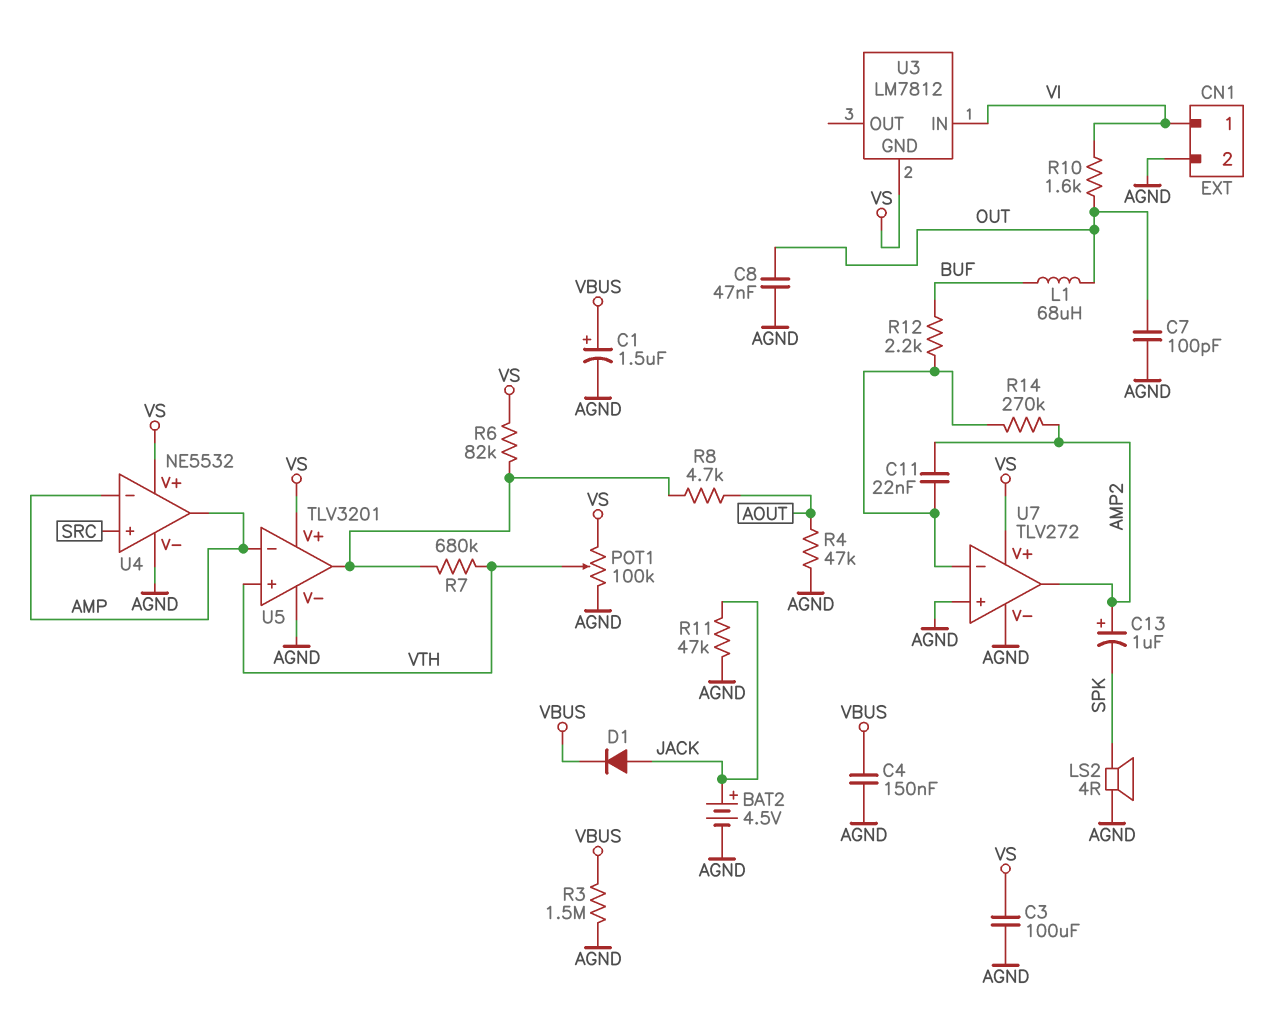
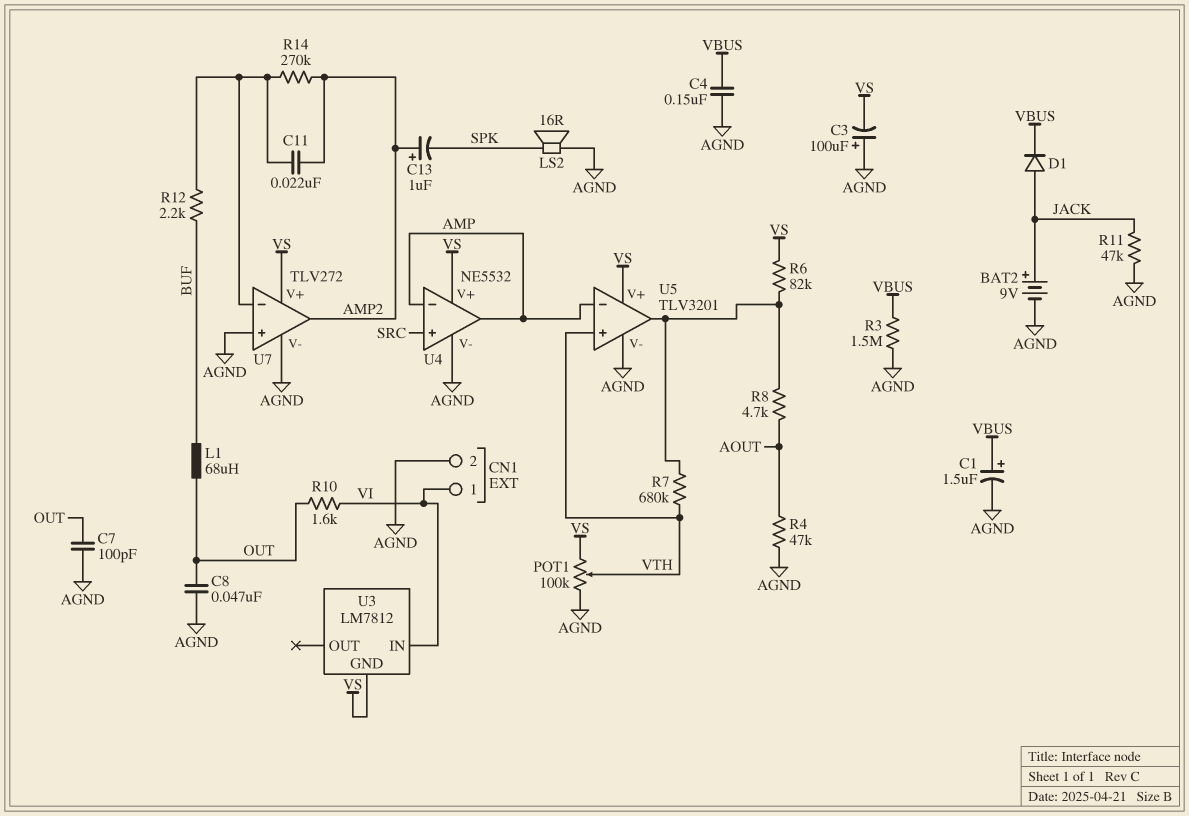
BAT2: 4.5V (plus JACK, minus AGND) -> 9V (plus JACK, minus AGND)
C3: 100uF (AGND, VS) -> 100uF (plus AGND, minus VS)
LS2: speaker 4R (AGND, SPK) -> speaker 16R (AGND, SPK)

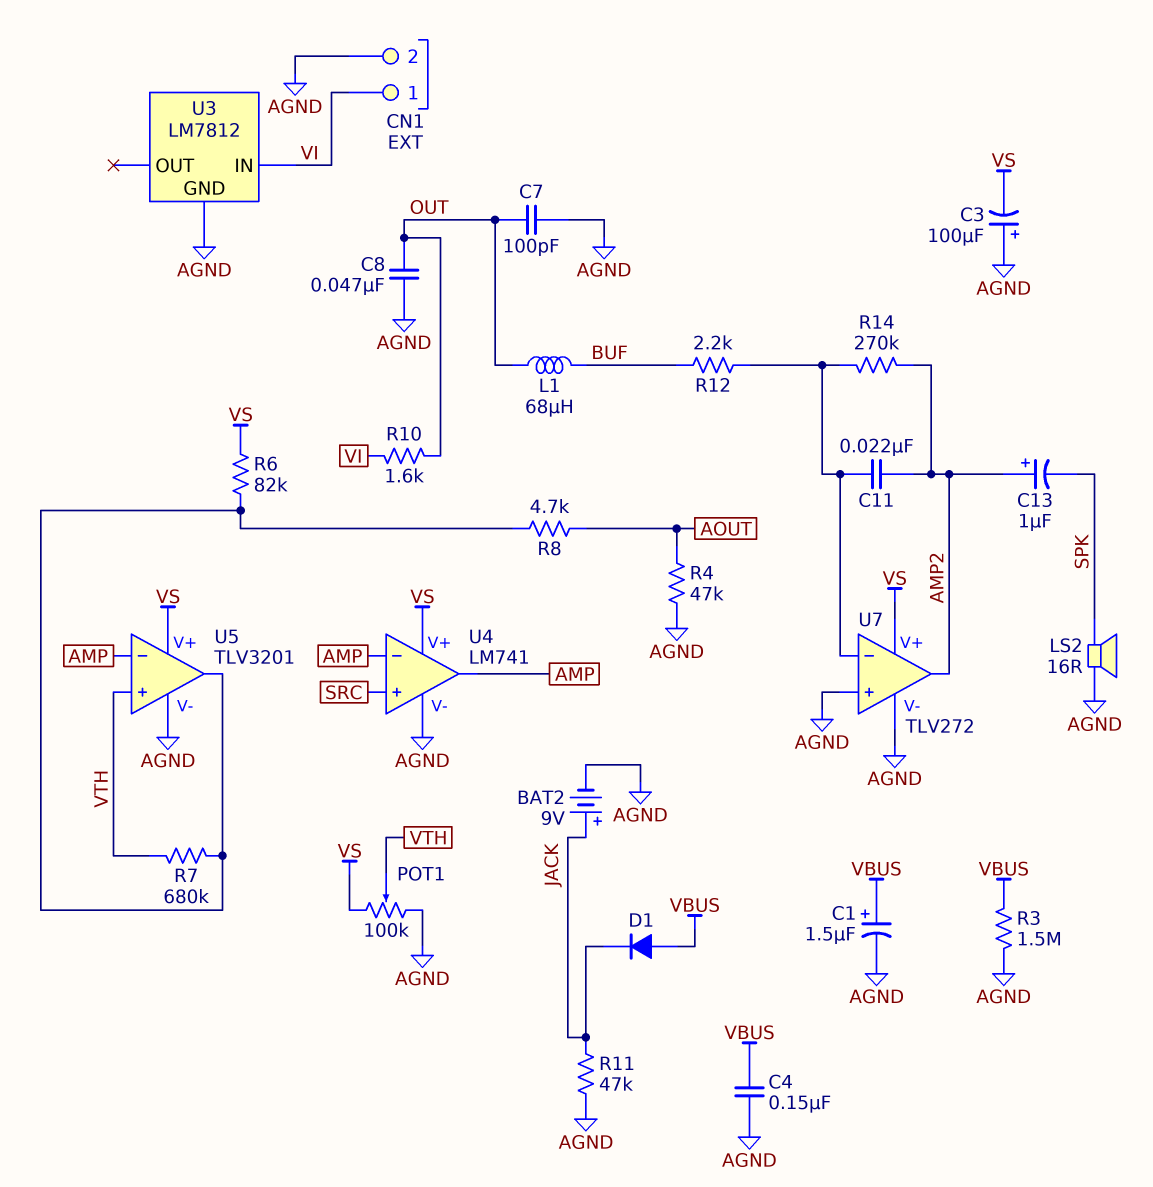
D1: diode (A JACK, K VBUS) -> diode (A VBUS, K JACK)
U3 pin GND: VS -> AGND
U4: NE5532 -> LM741

